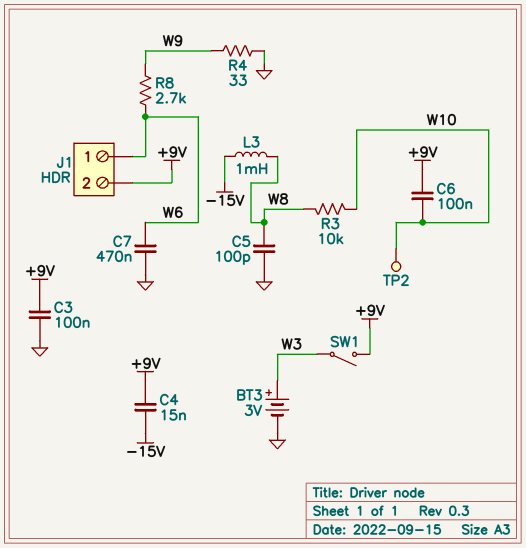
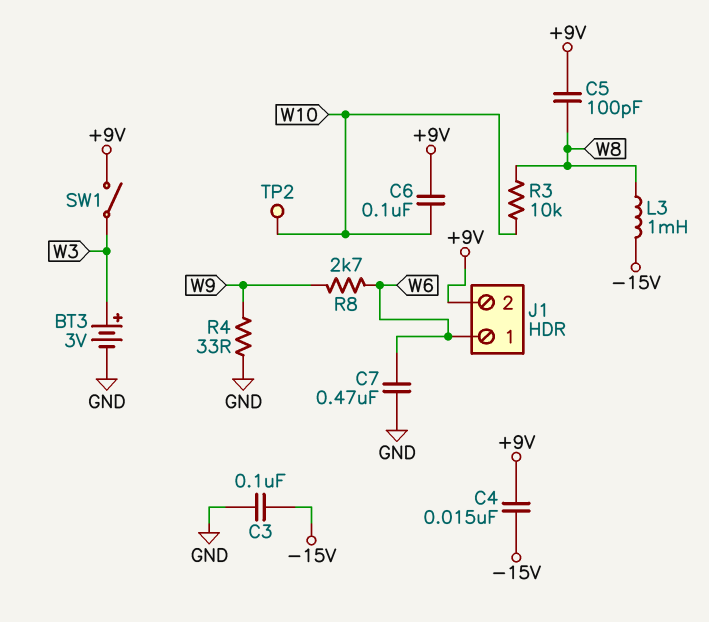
C3: 100nF (+9V, GND) -> 100nF (-15V, GND)
C5: 100pF (GND, W8) -> 100pF (+9V, W8)

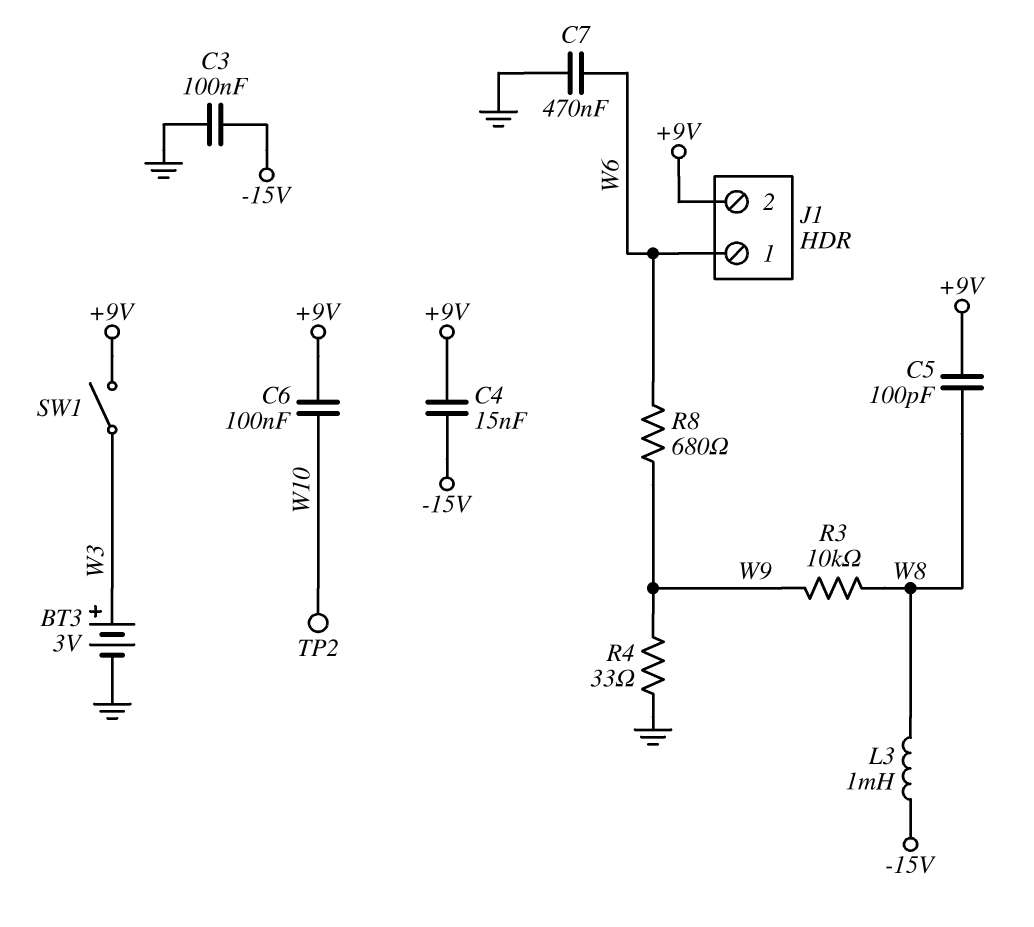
R3: 10k (W8, W10) -> 10k (W8, W9)
R8: 2.7k (W6, W9) -> 680 (W6, W9)

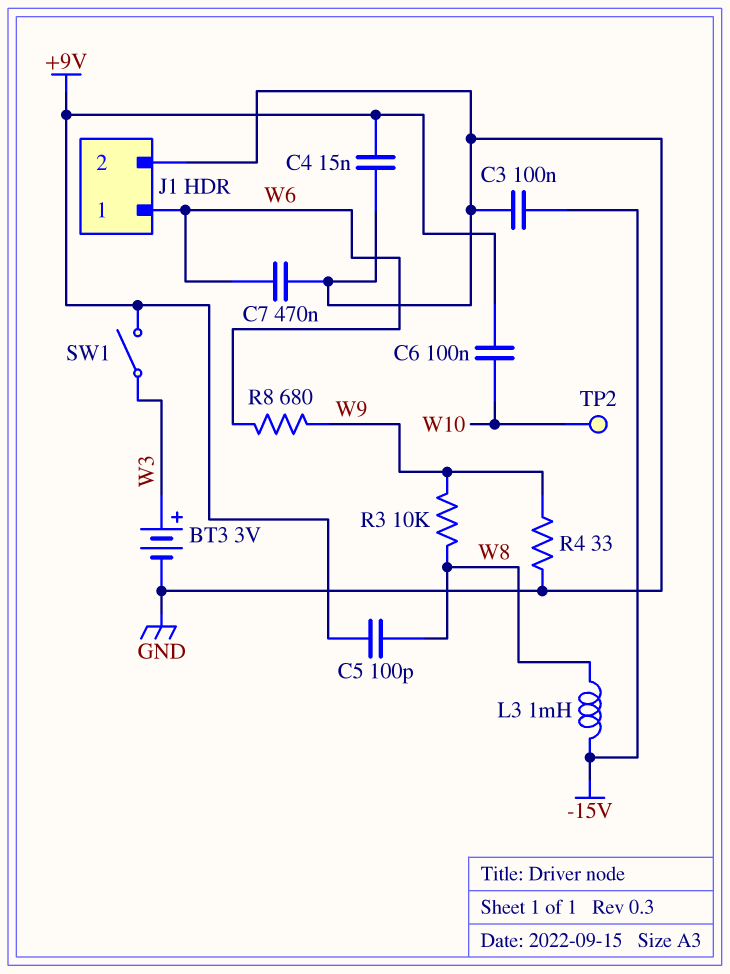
C4: 15nF (+9V, -15V) -> 15nF (+9V, GND)
J1 pin 2: +9V -> GND

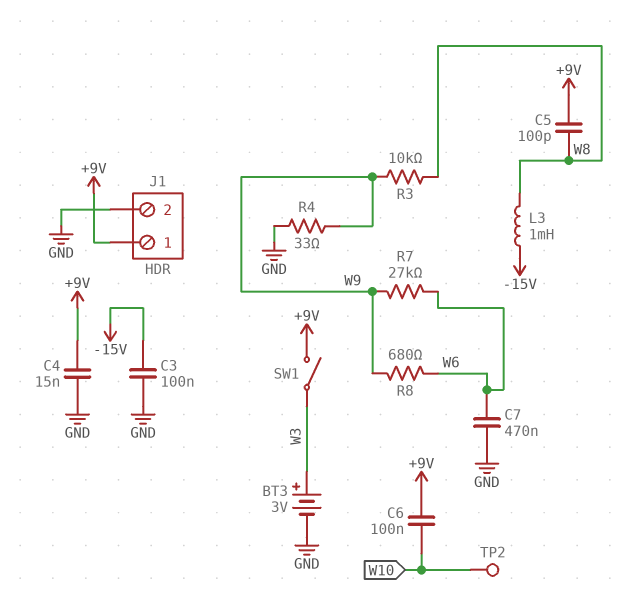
J1 pin 1: W6 -> +9V
R7: none -> 27k (W6, W9)

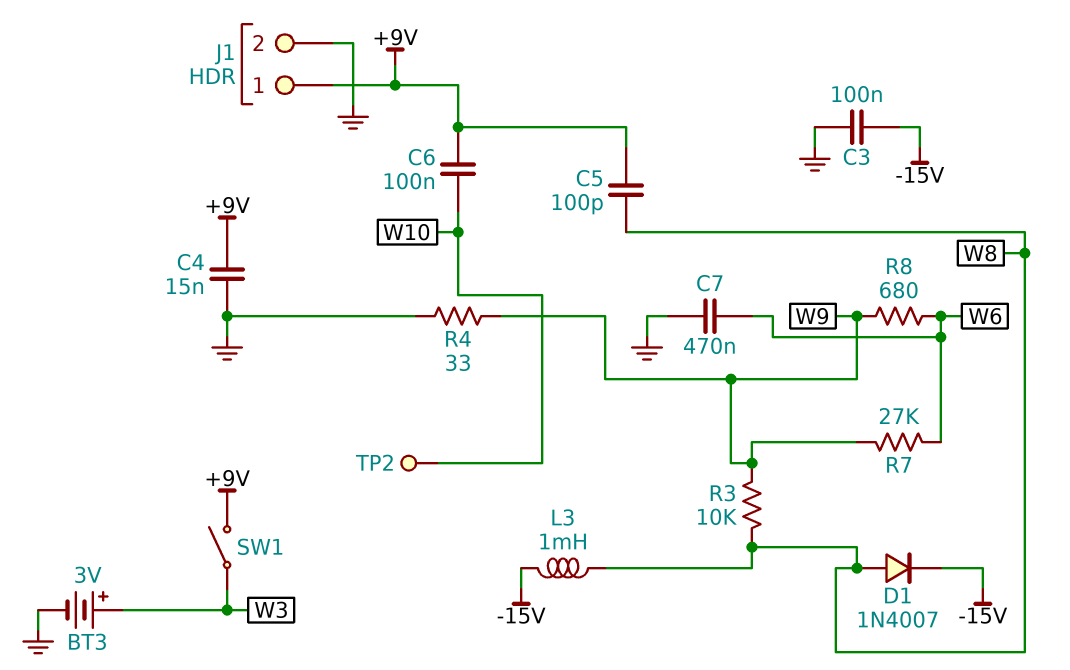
D1: none -> diode 1N4007 (A W8, K -15V)

